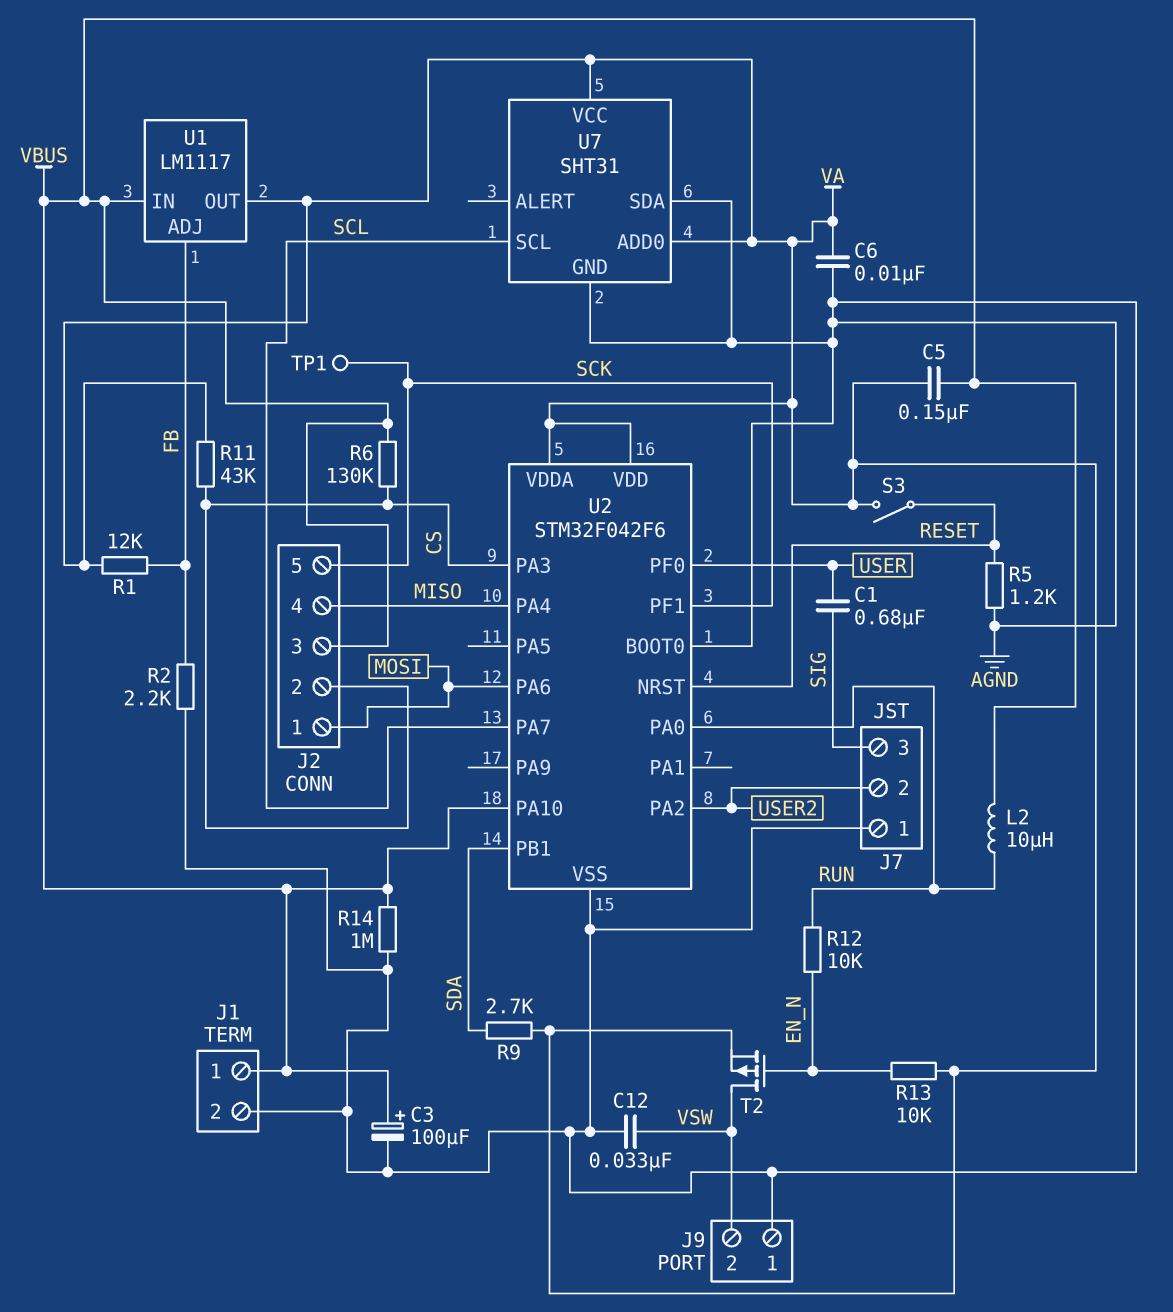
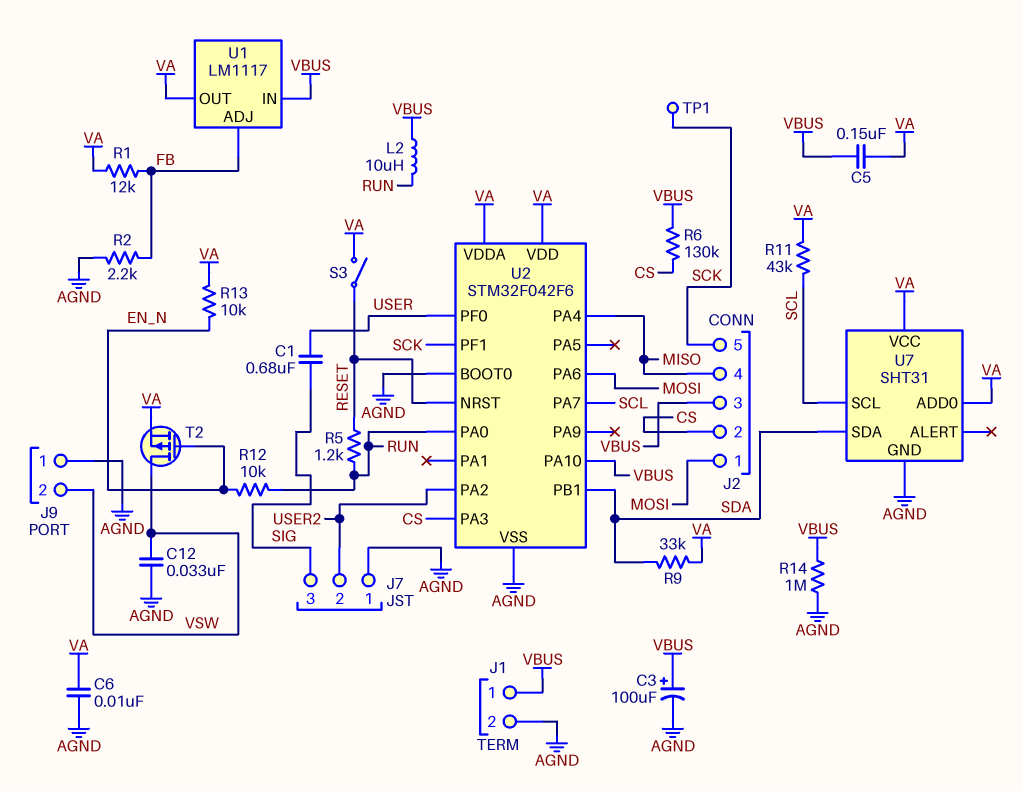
R5: 1.2k (AGND, RESET) -> 1.2k (RESET, RUN)
R9: 2.7k (SDA, VA) -> 33k (SDA, VA)
R11: 43k (CS, VA) -> 43k (SCL, VA)
U7 pin SDA: AGND -> SDA

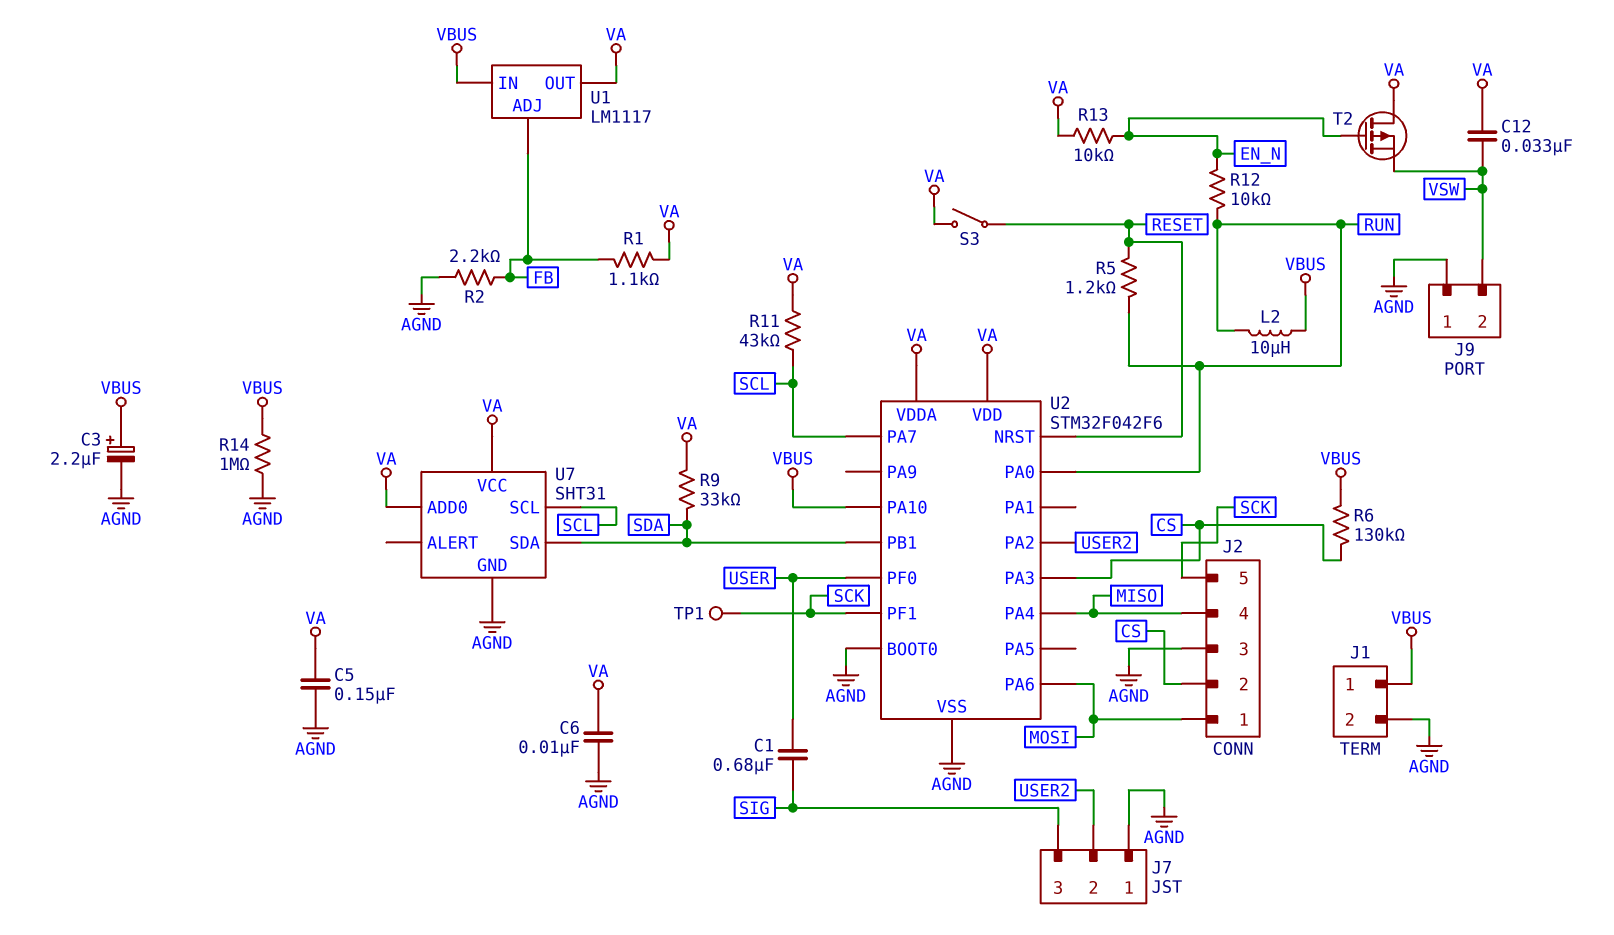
C3: 100uF (plus VBUS, minus AGND) -> 2.2uF (plus VBUS, minus AGND)
C5: 150nF (VA, VBUS) -> 150nF (AGND, VA)
C12: 33nF (AGND, VSW) -> 33nF (VA, VSW)
J2 pin 3: VBUS -> AGND
R1: 12k (FB, VA) -> 1.1k (FB, VA)
T2: PMOS (G EN_N, D VSW, S VA) -> PMOS (G EN_N, D VA, S VSW)

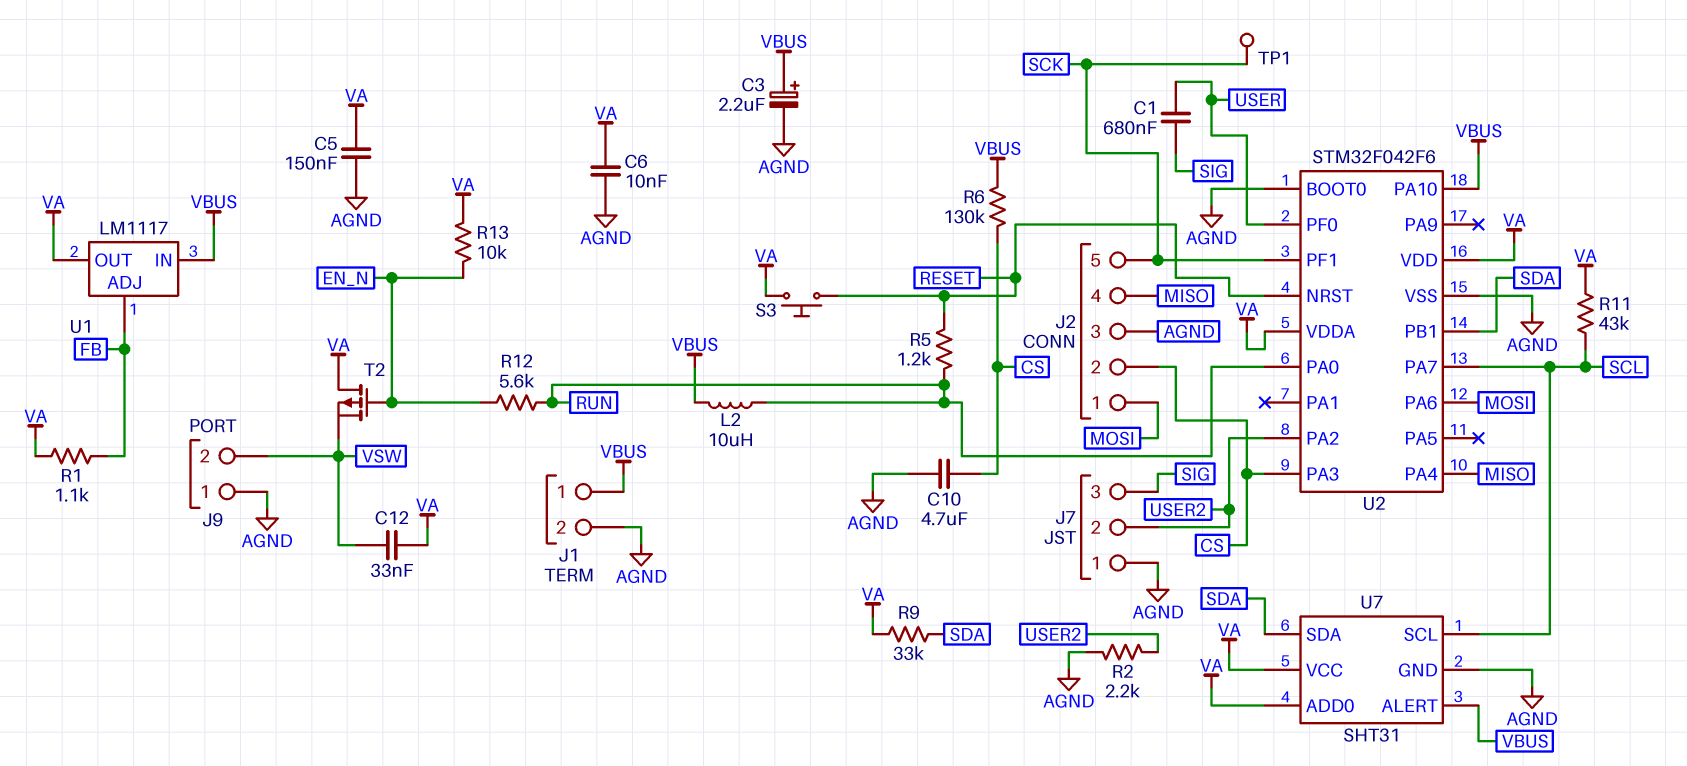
C10: none -> 4.7uF (AGND, CS)
R2: 2.2k (AGND, FB) -> 2.2k (AGND, USER2)
R12: 10k (EN_N, RUN) -> 5.6k (EN_N, RUN)
R14: 1M (AGND, VBUS) -> none
S3: switch (RESET, VA) -> button (RESET, VA)
U7 pin ALERT: none -> VBUS

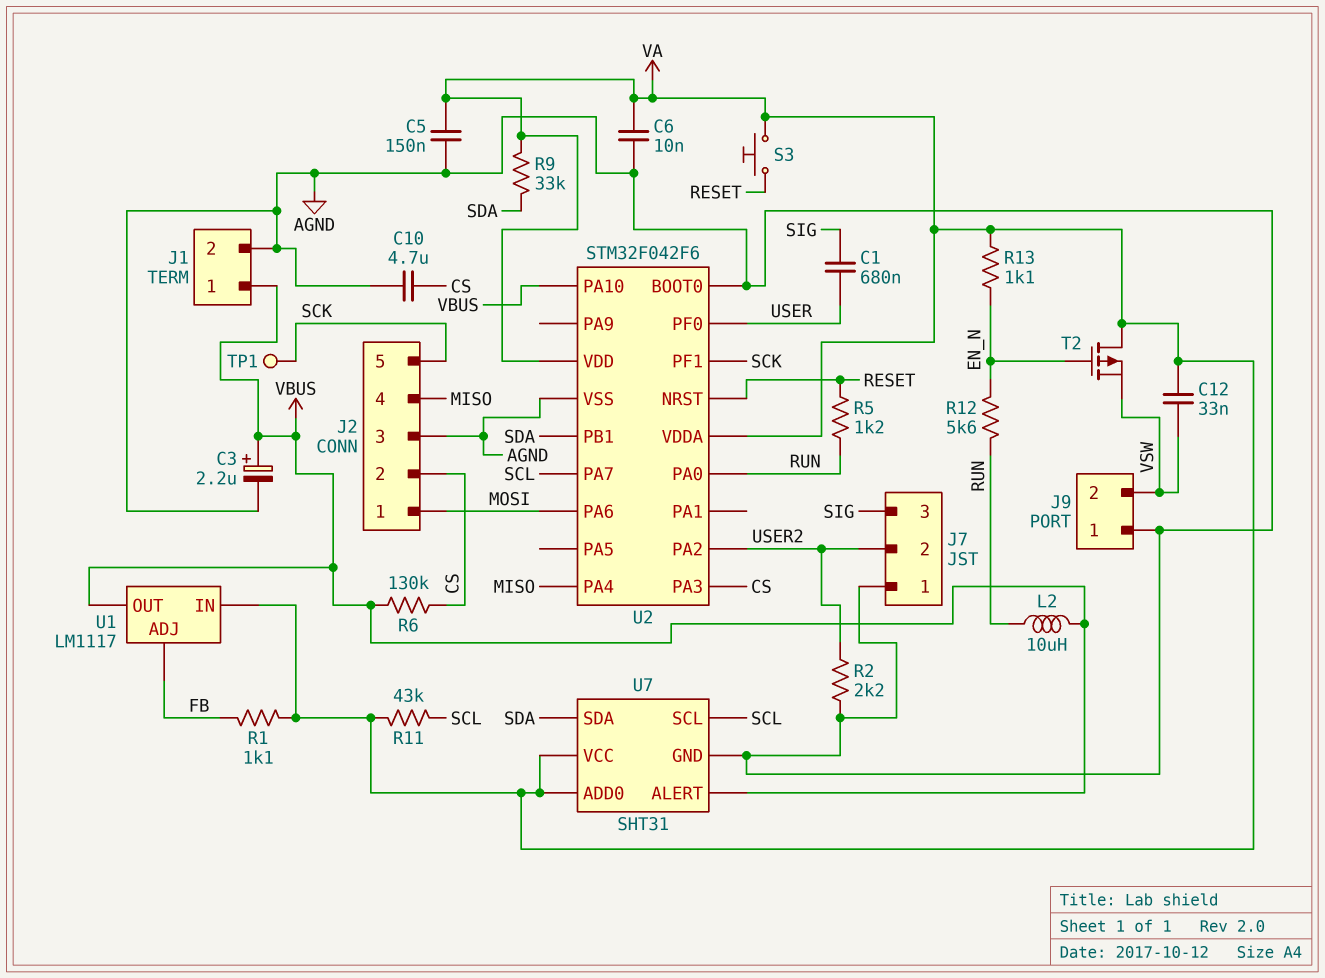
R13: 10k (EN_N, VA) -> 1.1k (EN_N, VA)
U1 pin IN: VBUS -> VA
U1 pin OUT: VA -> VBUS

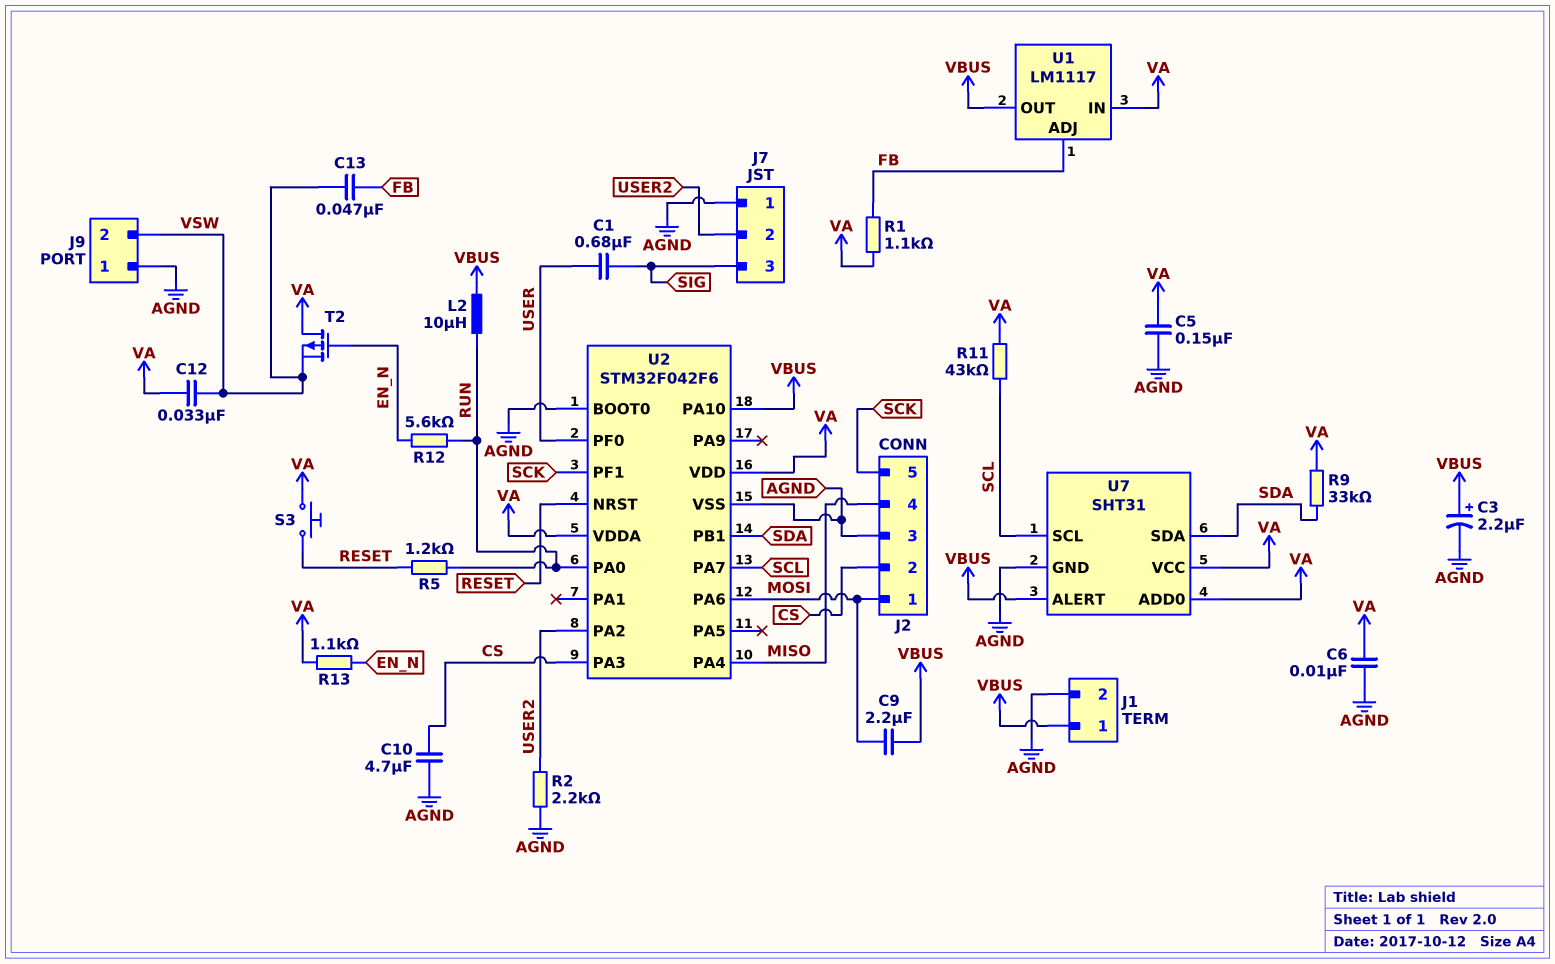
C9: none -> 2.2uF (MOSI, VBUS)
C13: none -> 47nF (FB, VSW)
R6: 130k (CS, VBUS) -> none
TP1: test point (SCK) -> none

